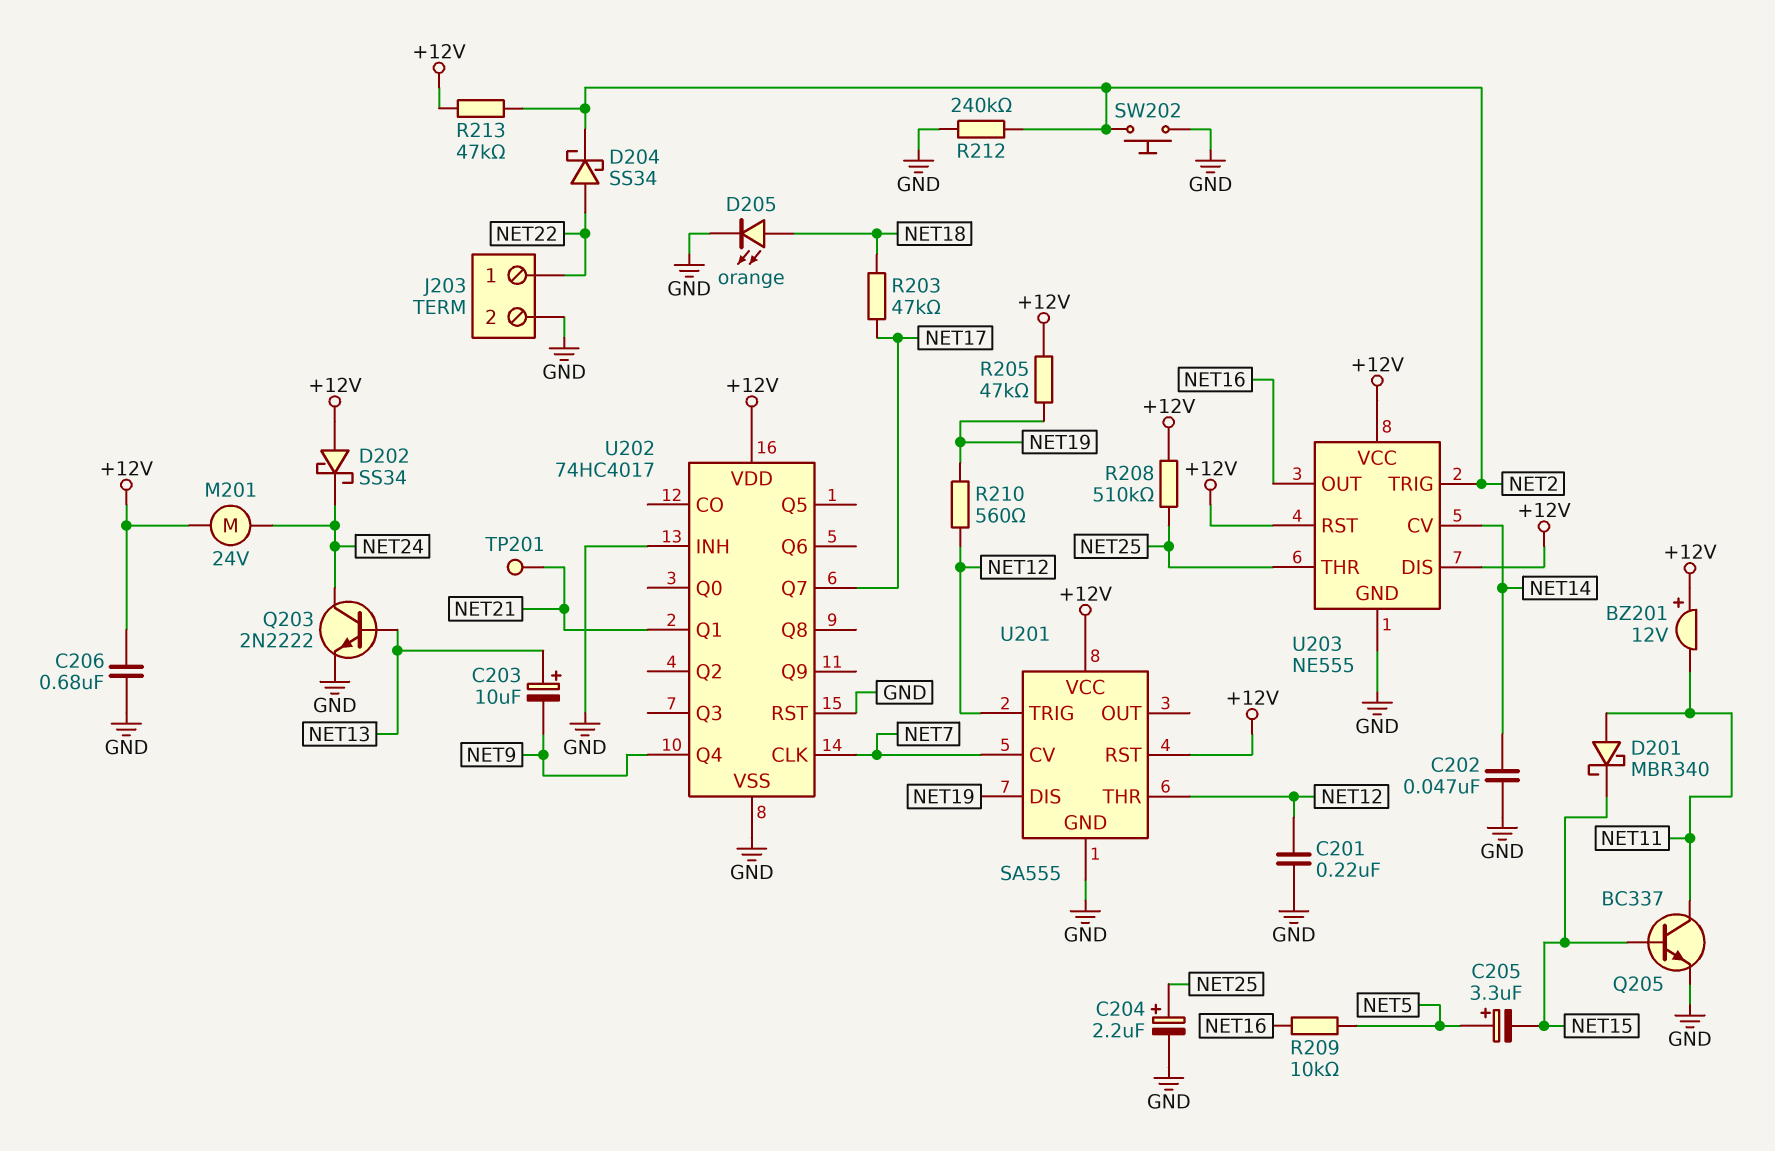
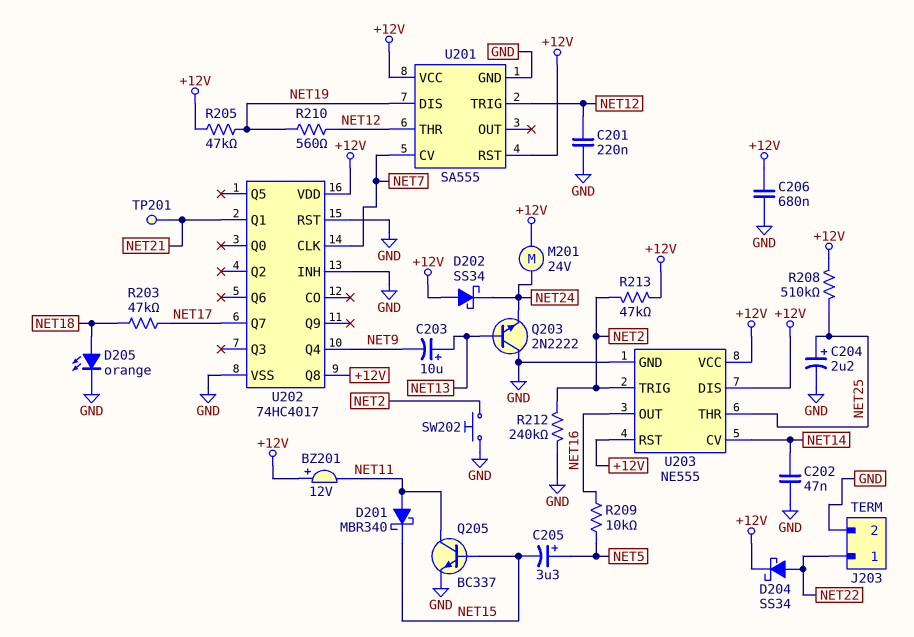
D204: schottky SS34 (A NET22, K NET2) -> schottky SS34 (A NET22, K +12V)
Q203: NPN 2N2222 (B NET13, C NET24, E GND) -> NPN 2N2222 (B NET13, C GND, E NET24)
U202 pin Q8: none -> +12V

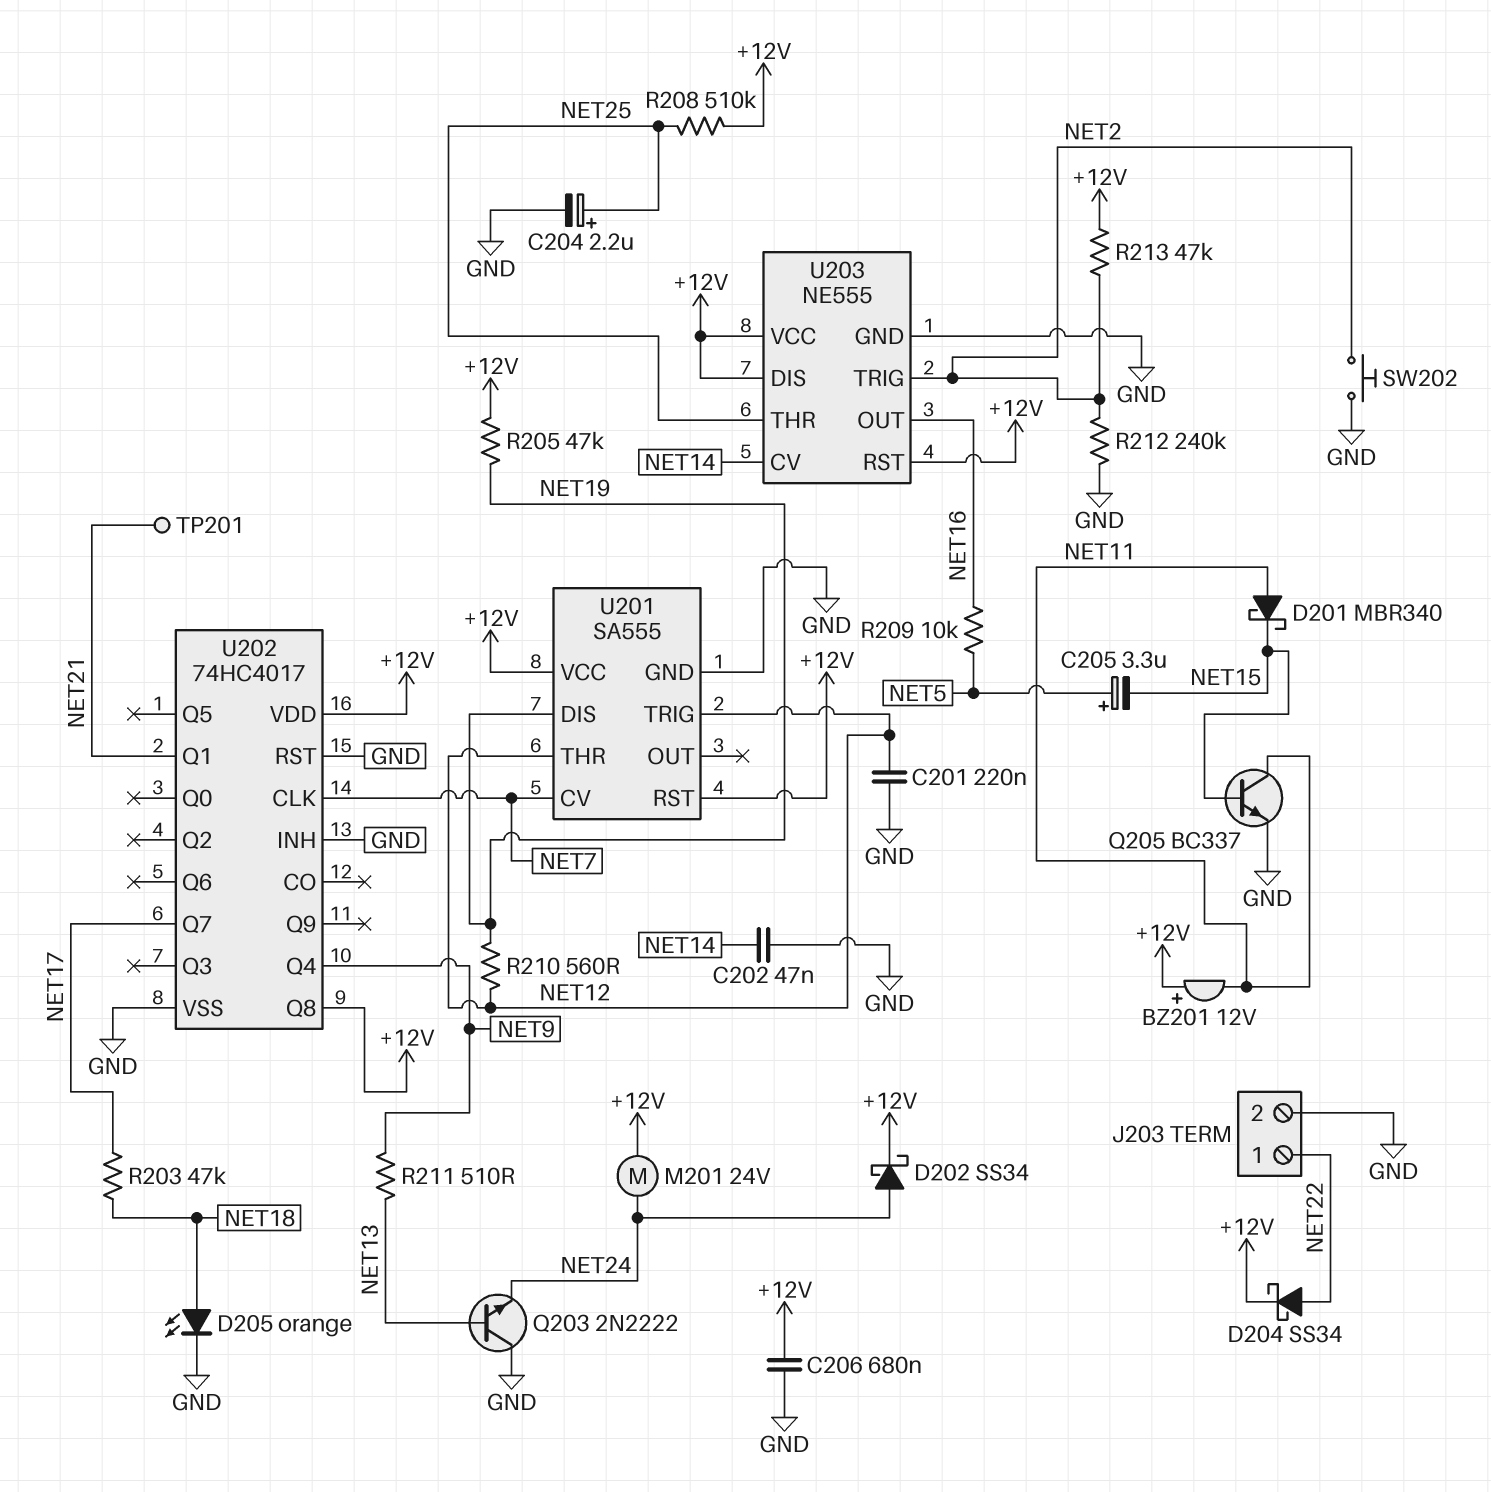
C203: 10uF (plus NET13, minus NET9) -> none
D202: schottky SS34 (A +12V, K NET24) -> schottky SS34 (A NET24, K +12V)
R211: none -> 510 (NET9, NET13)

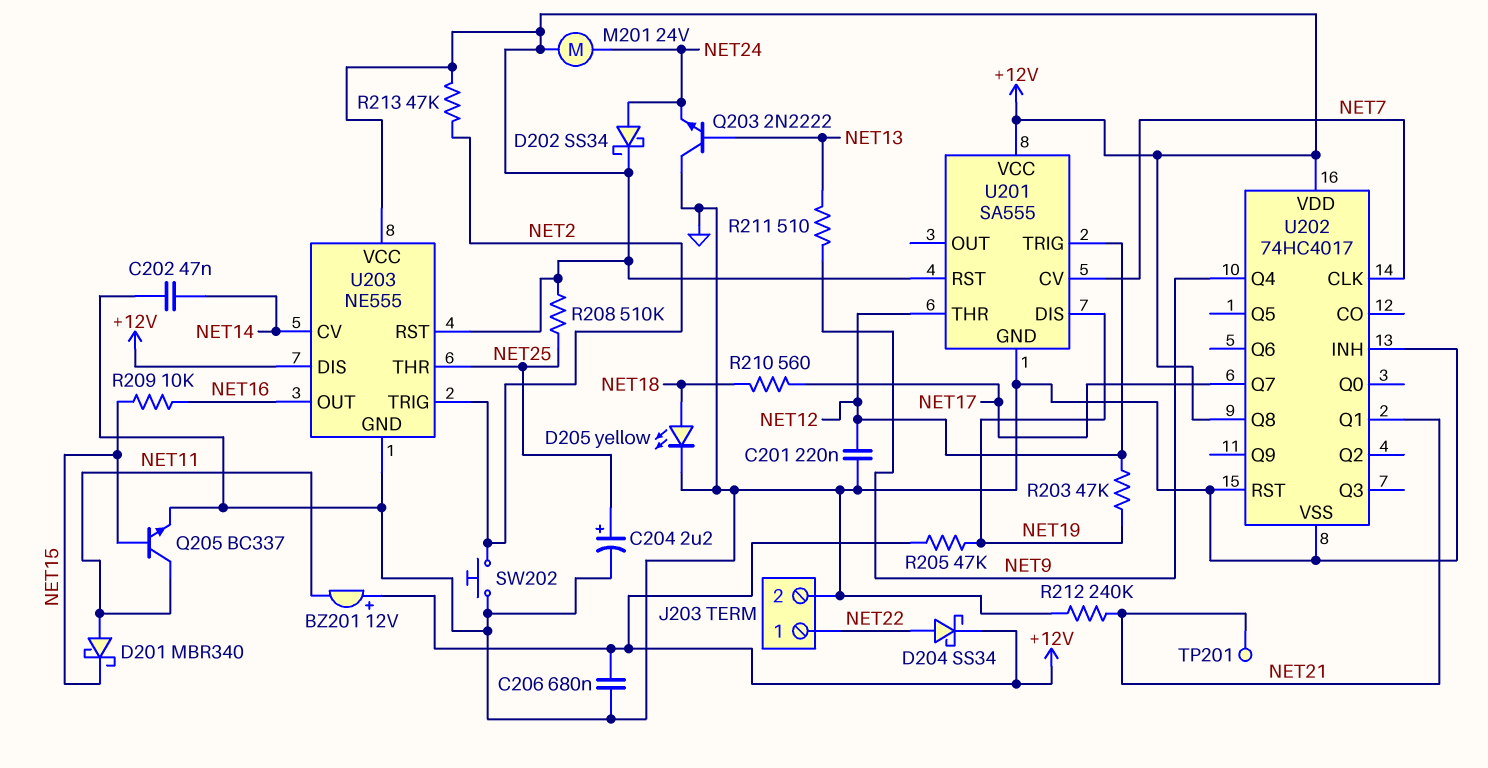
C205: 3.3uF (plus NET5, minus NET15) -> none
D205: LED orange (A NET18, K GND) -> LED yellow (A NET18, K GND)
R203: 47k (NET17, NET18) -> 47k (NET12, NET19)
R209: 10k (NET5, NET16) -> 10k (NET15, NET16)
R210: 560 (NET12, NET19) -> 560 (NET17, NET18)
R212: 240k (GND, NET2) -> 240k (GND, NET21)

